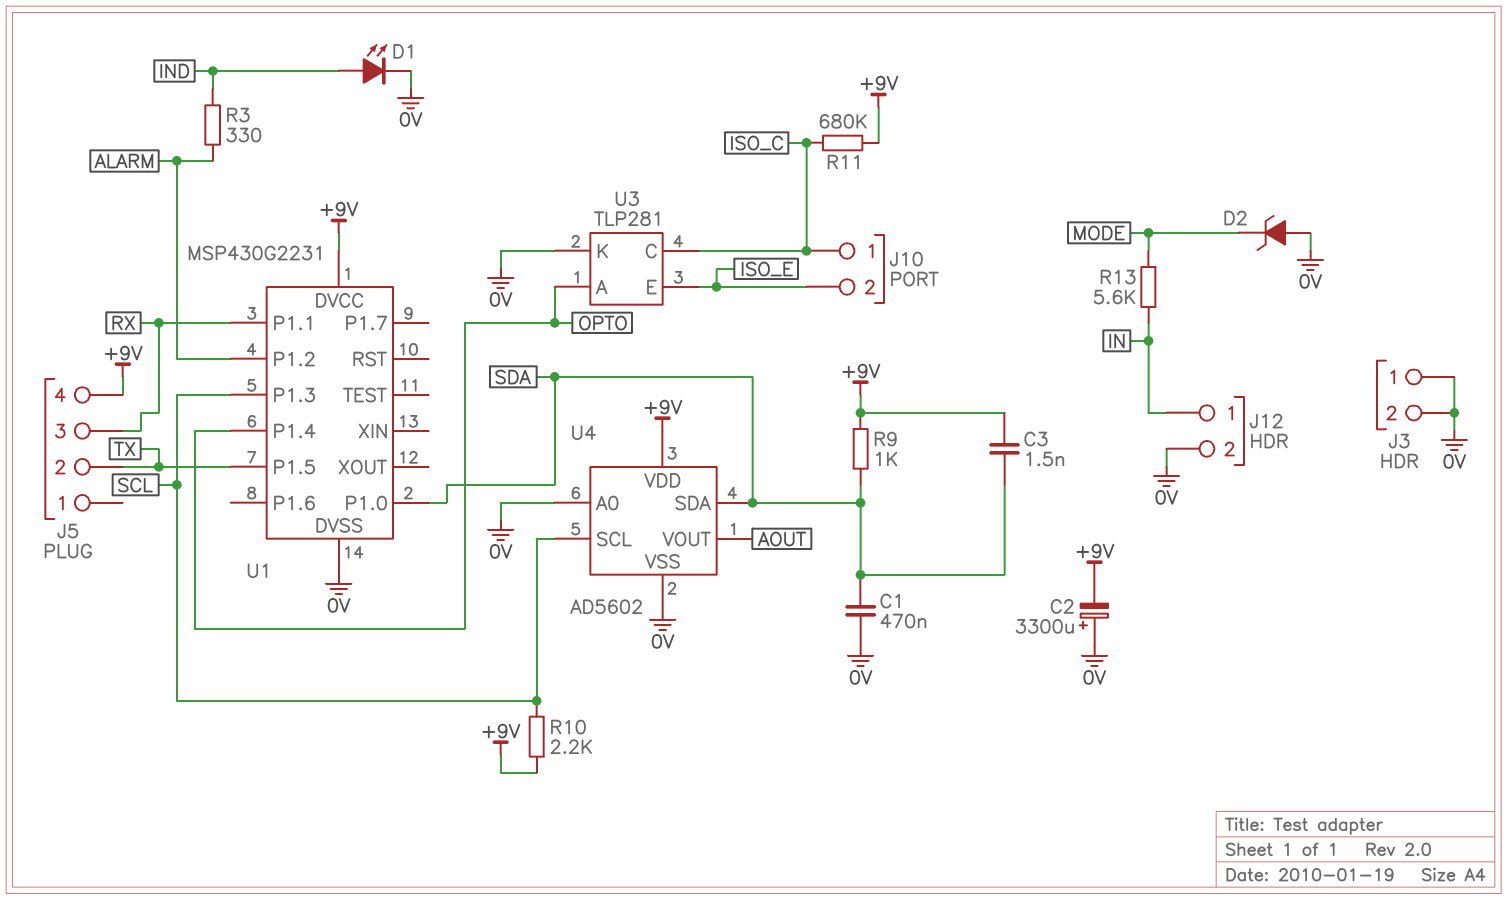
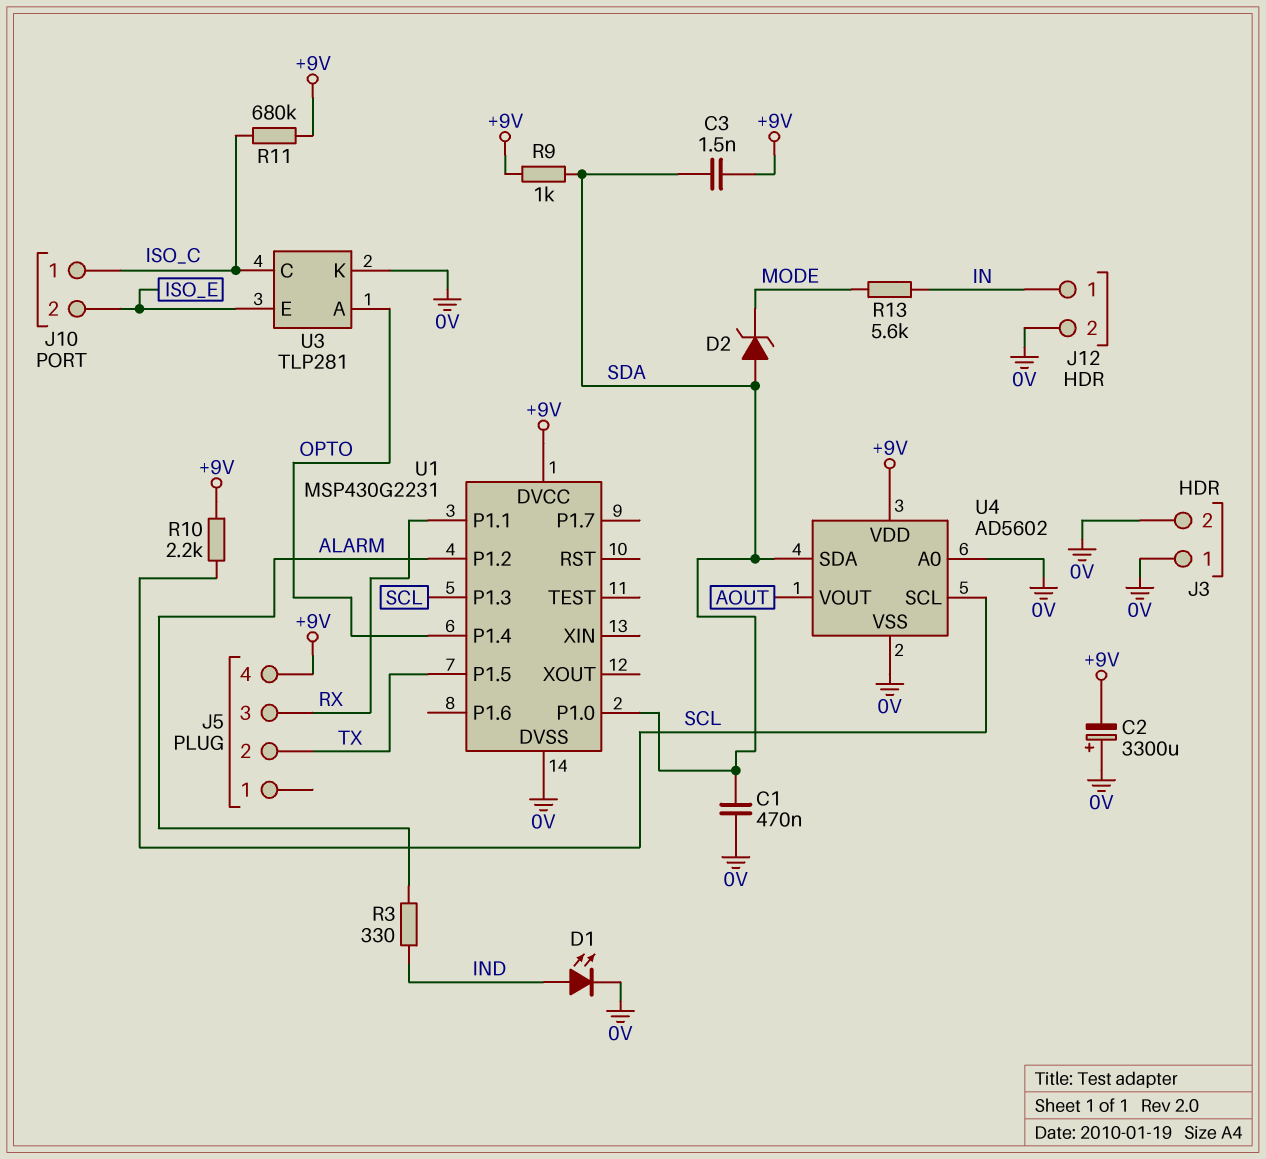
D2: zener (A 0V, K MODE) -> zener (A SDA, K MODE)

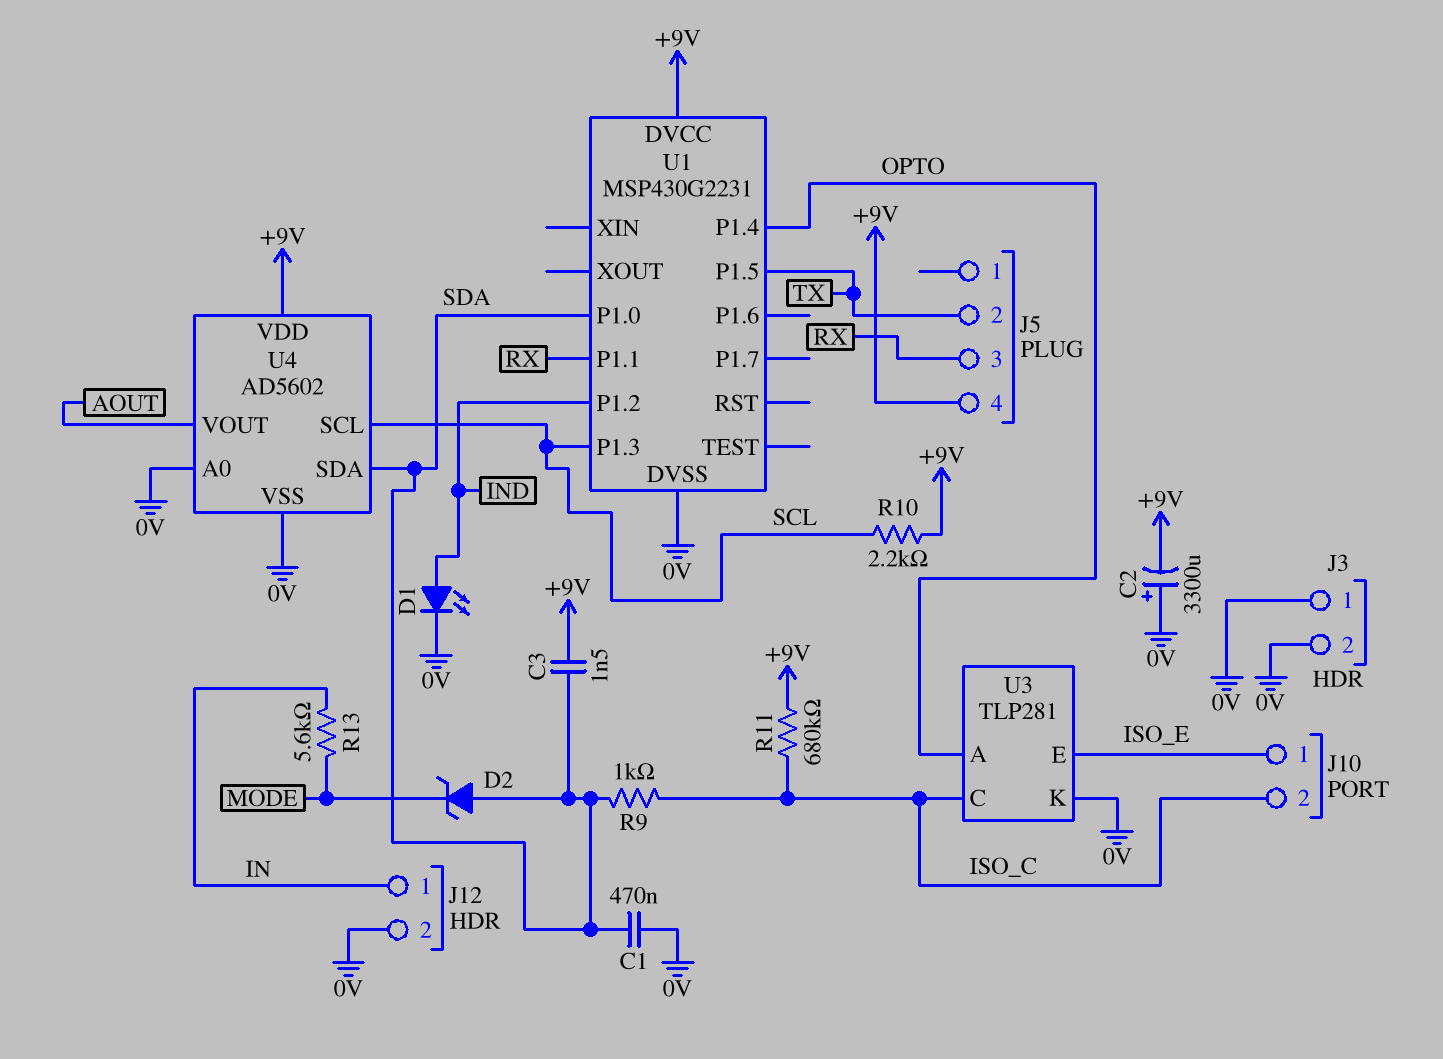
J10 pin 1: ISO_C -> ISO_E
J10 pin 2: ISO_E -> ISO_C
R3: 330 (ALARM, IND) -> none
R9: 1k (+9V, SDA) -> 1k (ISO_C, SDA)
U1 pin P1.2: ALARM -> IND

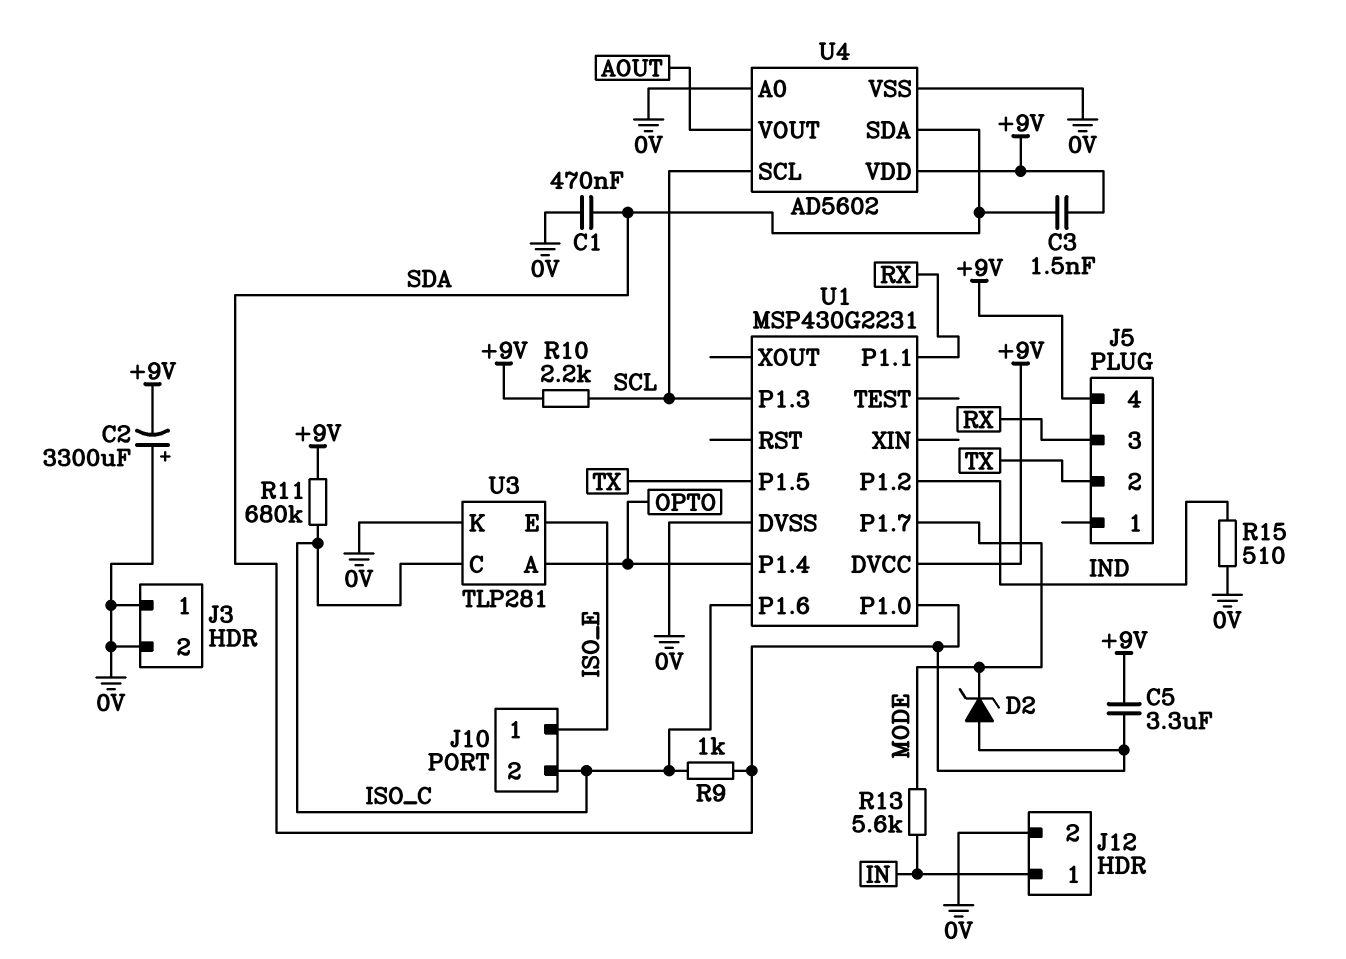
C5: none -> 3.3uF (+9V, SDA)
D1: LED (A IND, K 0V) -> none
R15: none -> 510 (0V, IND)
U1 pin P1.6: none -> ISO_C
U1 pin P1.7: none -> MODE

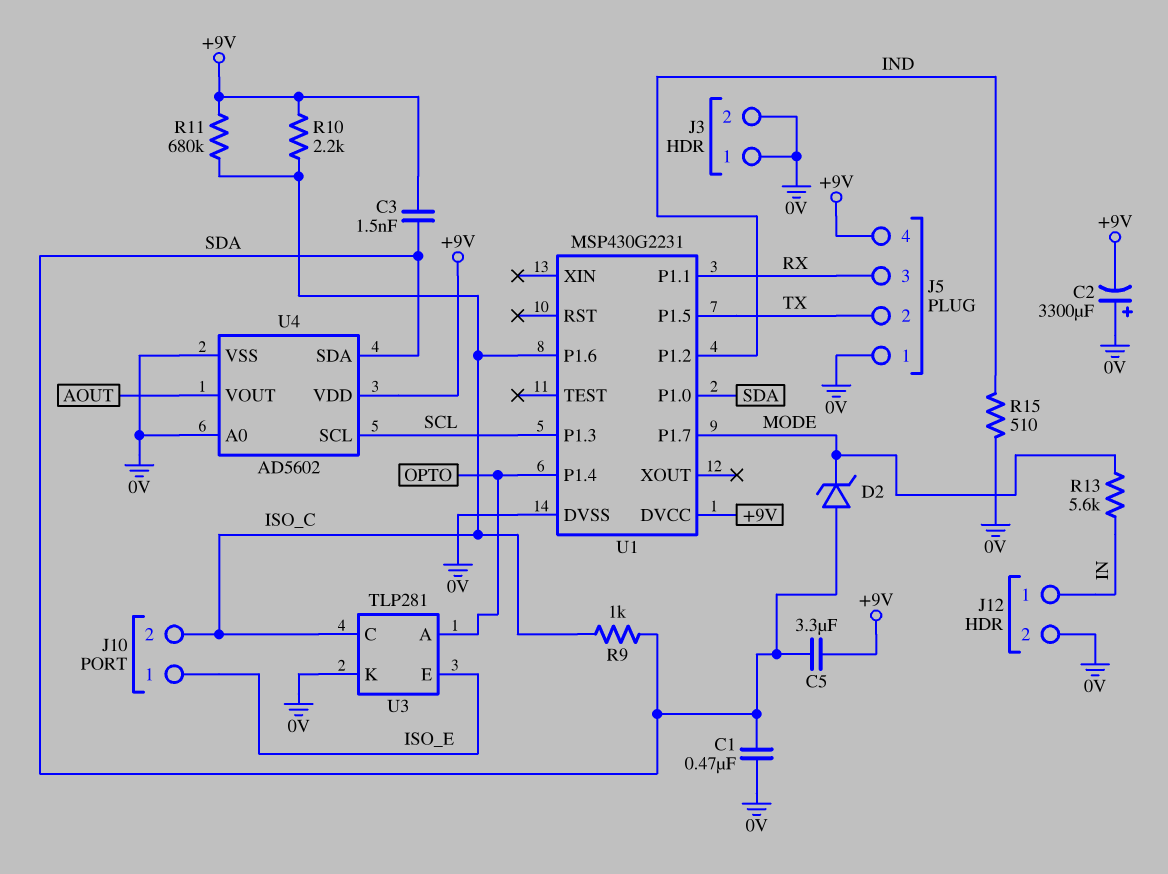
J5 pin 1: none -> 0V
R10: 2.2k (+9V, SCL) -> 2.2k (+9V, ISO_C)

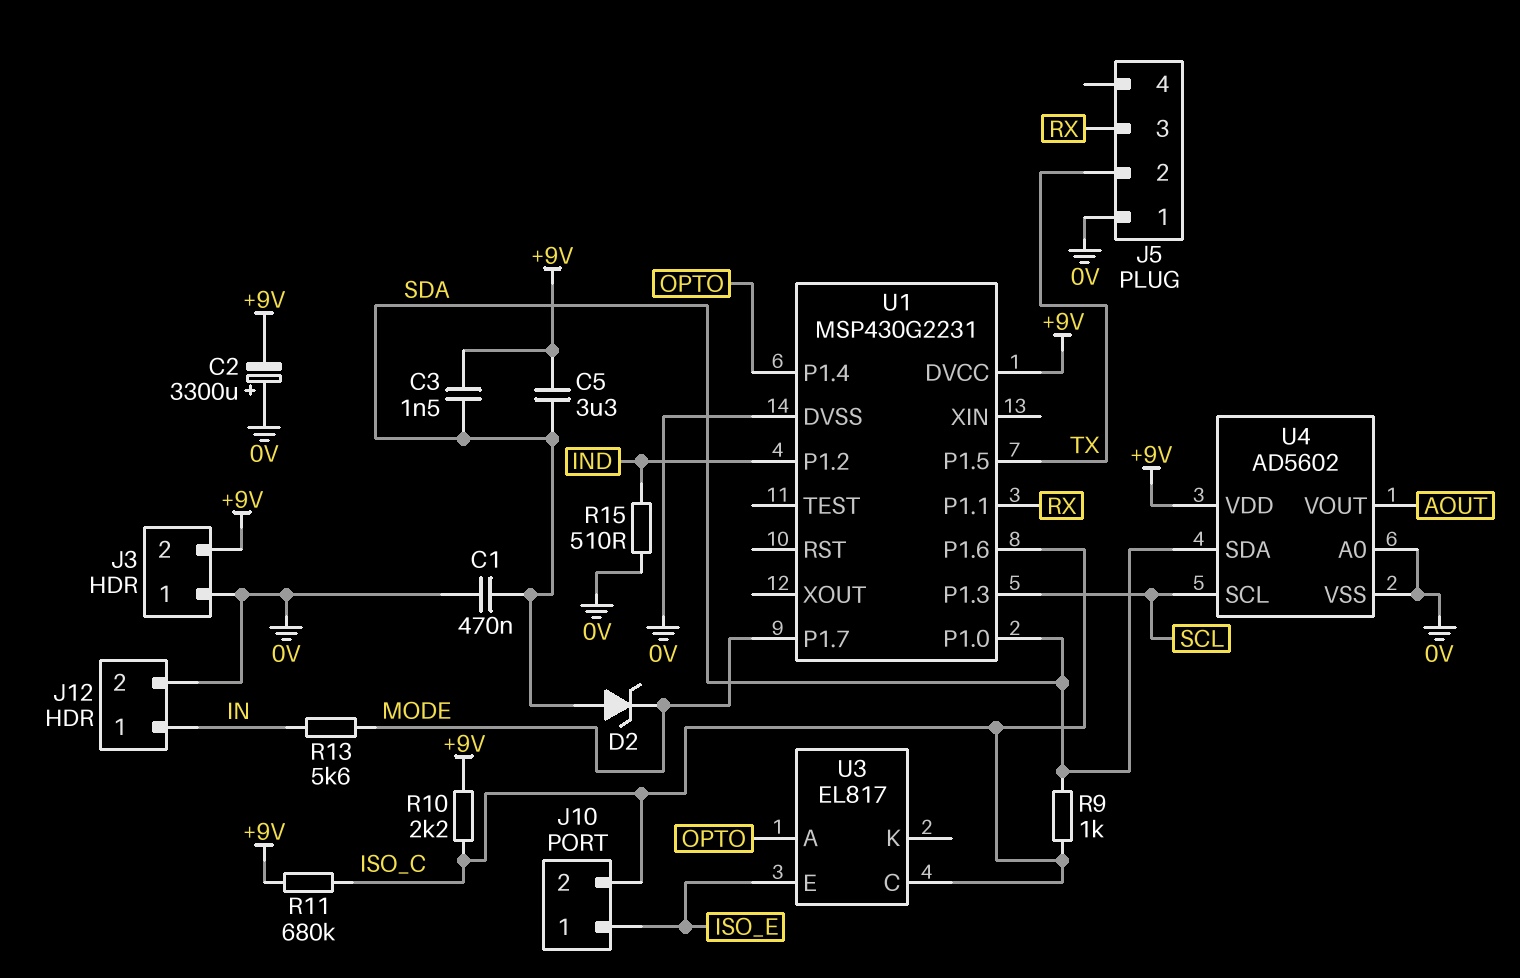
J3 pin 2: 0V -> +9V
J5 pin 4: +9V -> none
U3: TLP281 -> EL817
U3 pin K: 0V -> none

